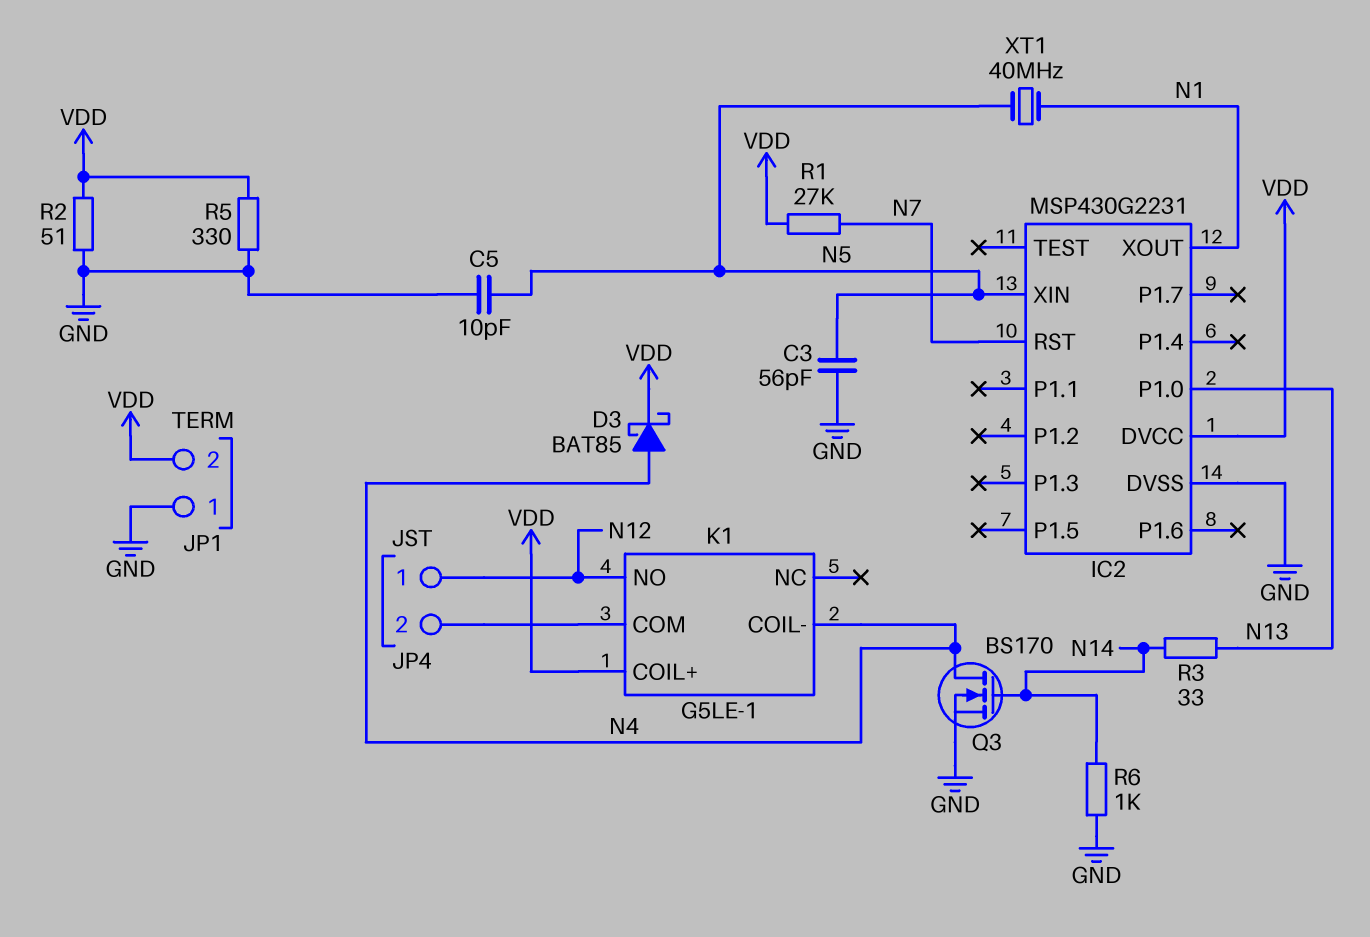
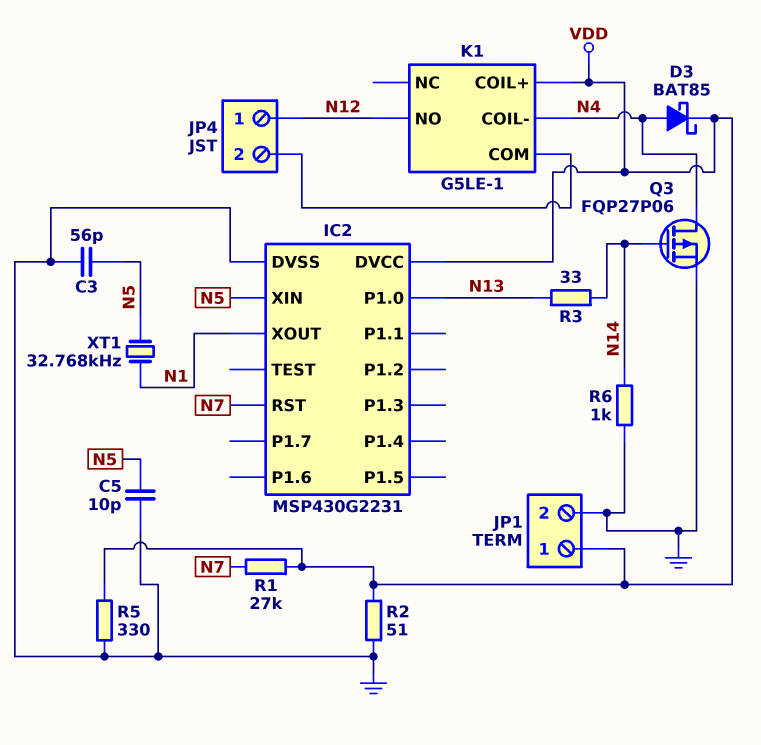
JP1 pin 1: GND -> VDD
JP1 pin 2: VDD -> GND
Q3: NMOS BS170 (G N14, D N4, S GND) -> PMOS FQP27P06 (G N14, D N4, S GND)
XT1: 40MHz (N1, N5) -> 32.768kHz (N1, N5)

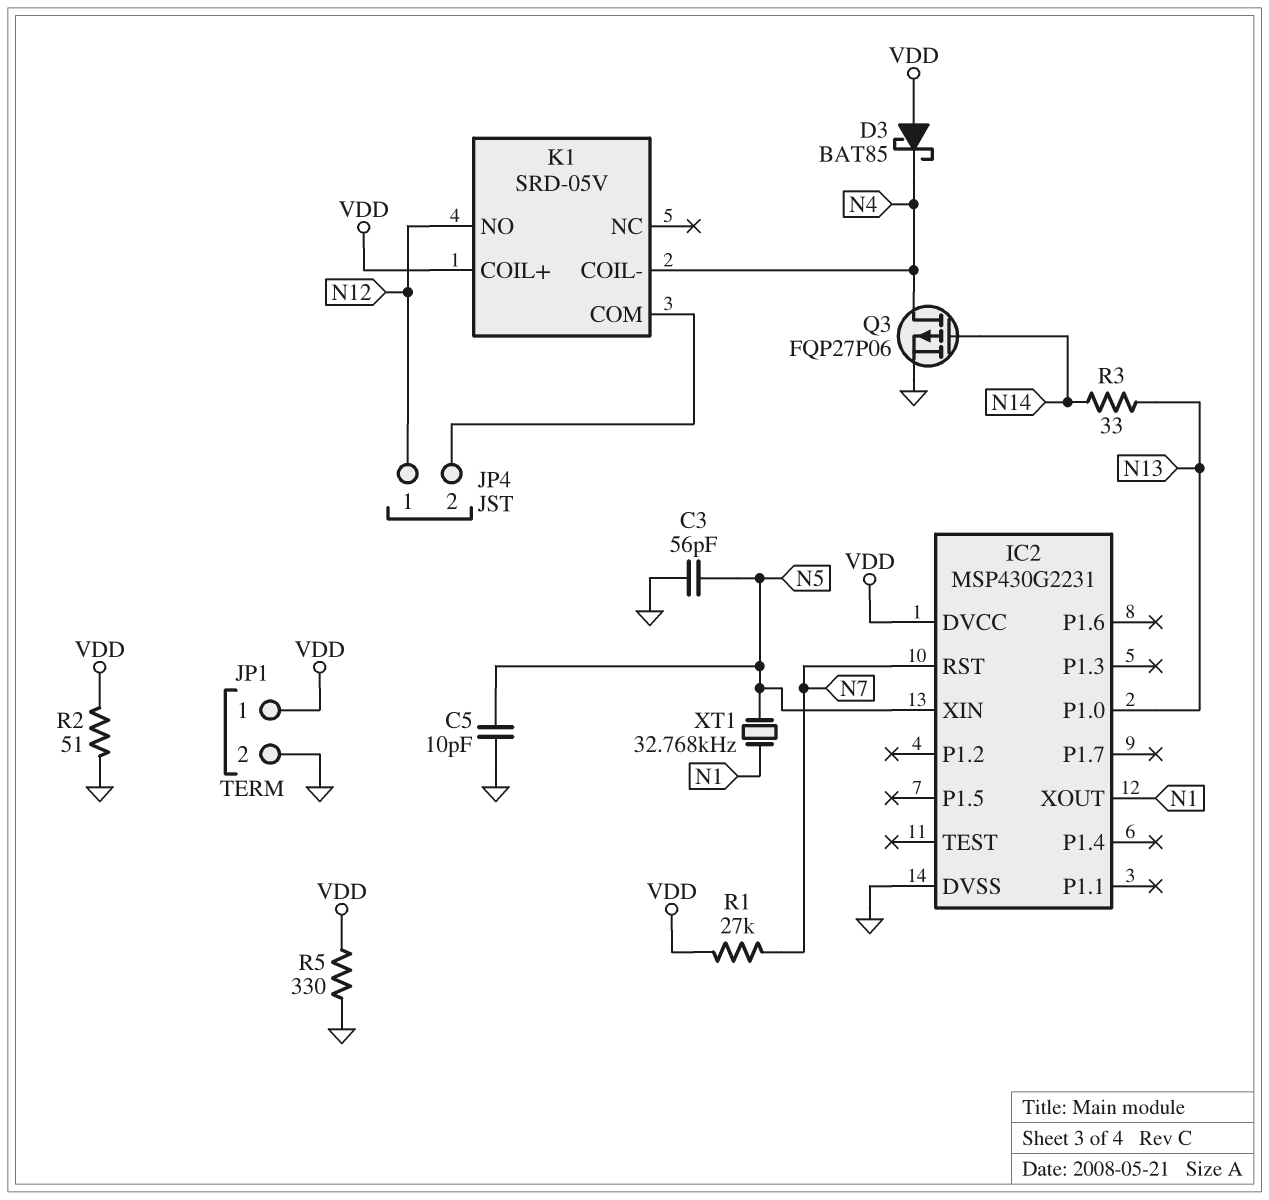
D3: schottky BAT85 (A N4, K VDD) -> schottky BAT85 (A VDD, K N4)
K1: G5LE-1 -> SRD-05V
R6: 1k (GND, N14) -> none

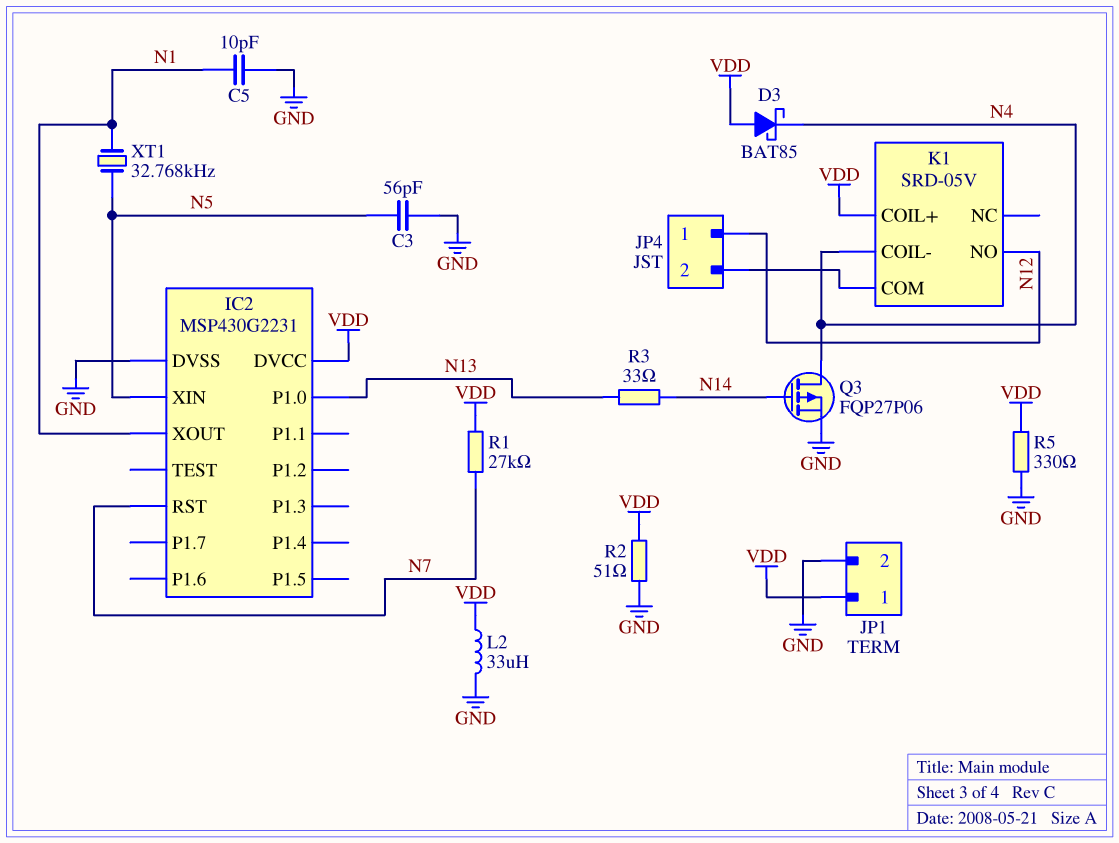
C5: 10pF (GND, N5) -> 10pF (GND, N1)
L2: none -> 33uH (GND, VDD)

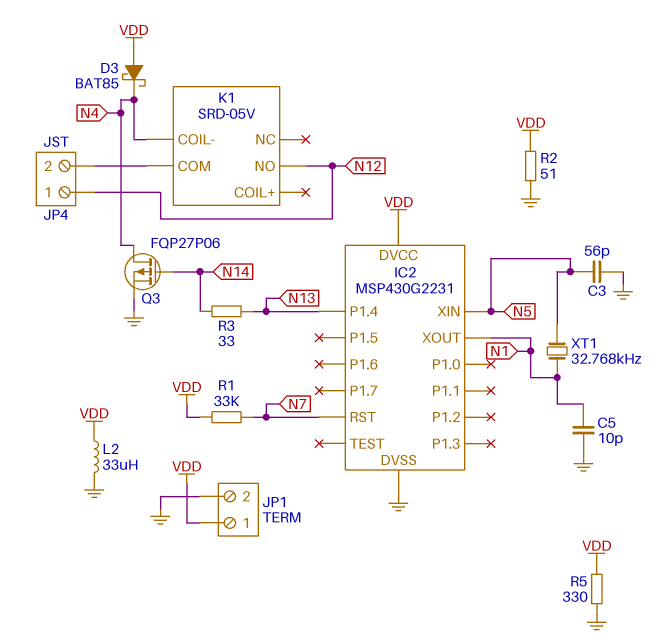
IC2 pin P1.0: N13 -> none
IC2 pin P1.4: none -> N13
K1 pin COIL+: VDD -> none
R1: 27k (N7, VDD) -> 33k (N7, VDD)

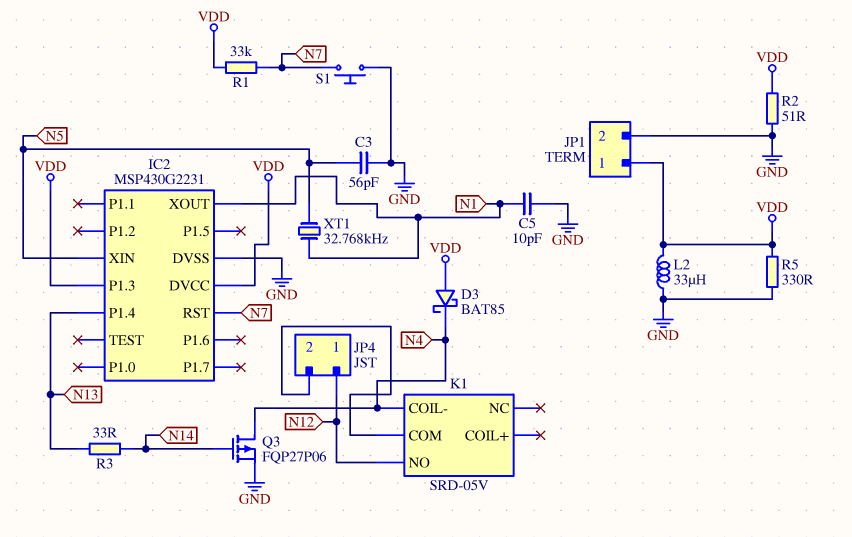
IC2 pin P1.3: none -> VDD
S1: none -> button (GND, N7)

